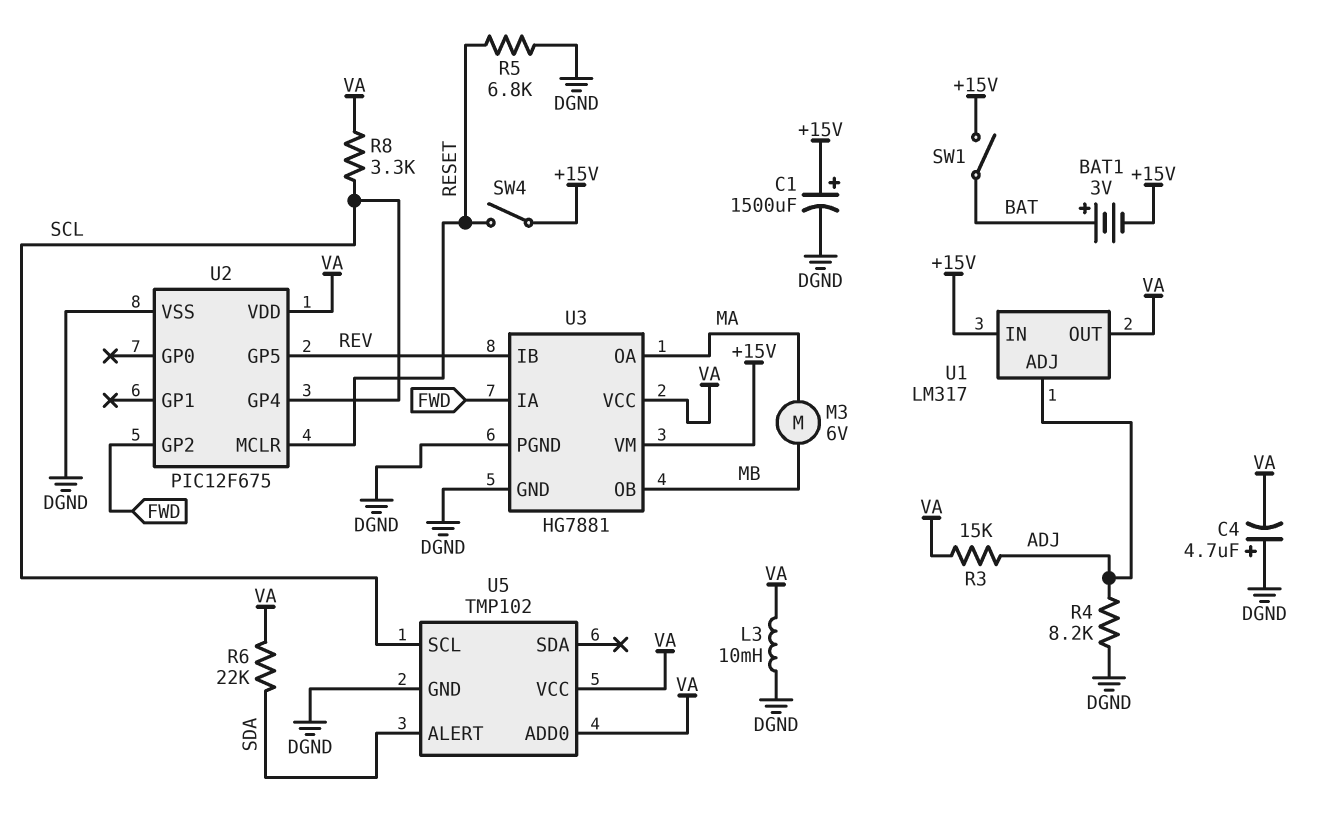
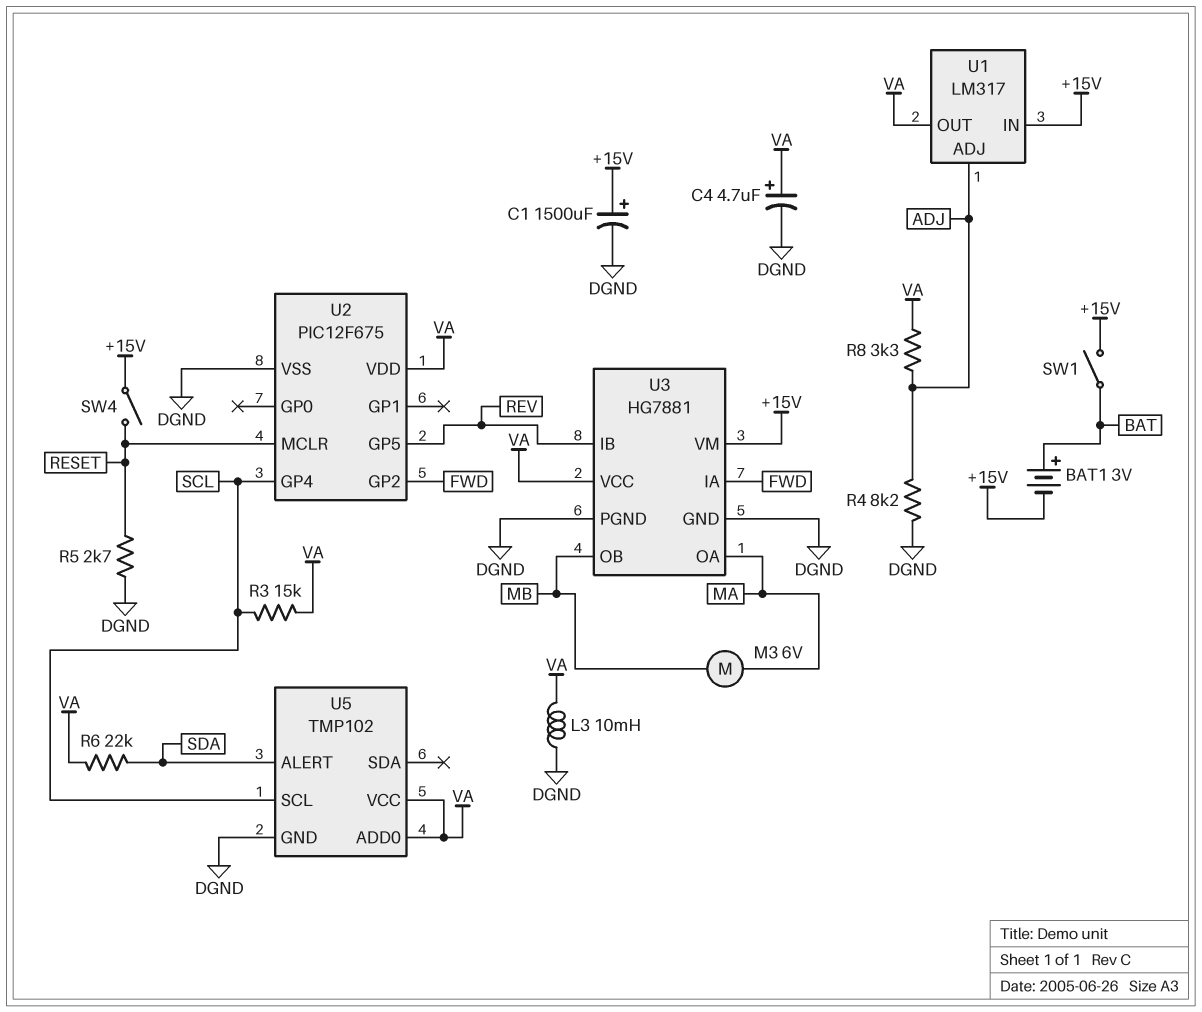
C4: 4.7uF (plus DGND, minus VA) -> 4.7uF (plus VA, minus DGND)
R3: 15k (ADJ, VA) -> 15k (SCL, VA)
R5: 6.8k (DGND, RESET) -> 2.7k (DGND, RESET)
R8: 3.3k (SCL, VA) -> 3.3k (ADJ, VA)

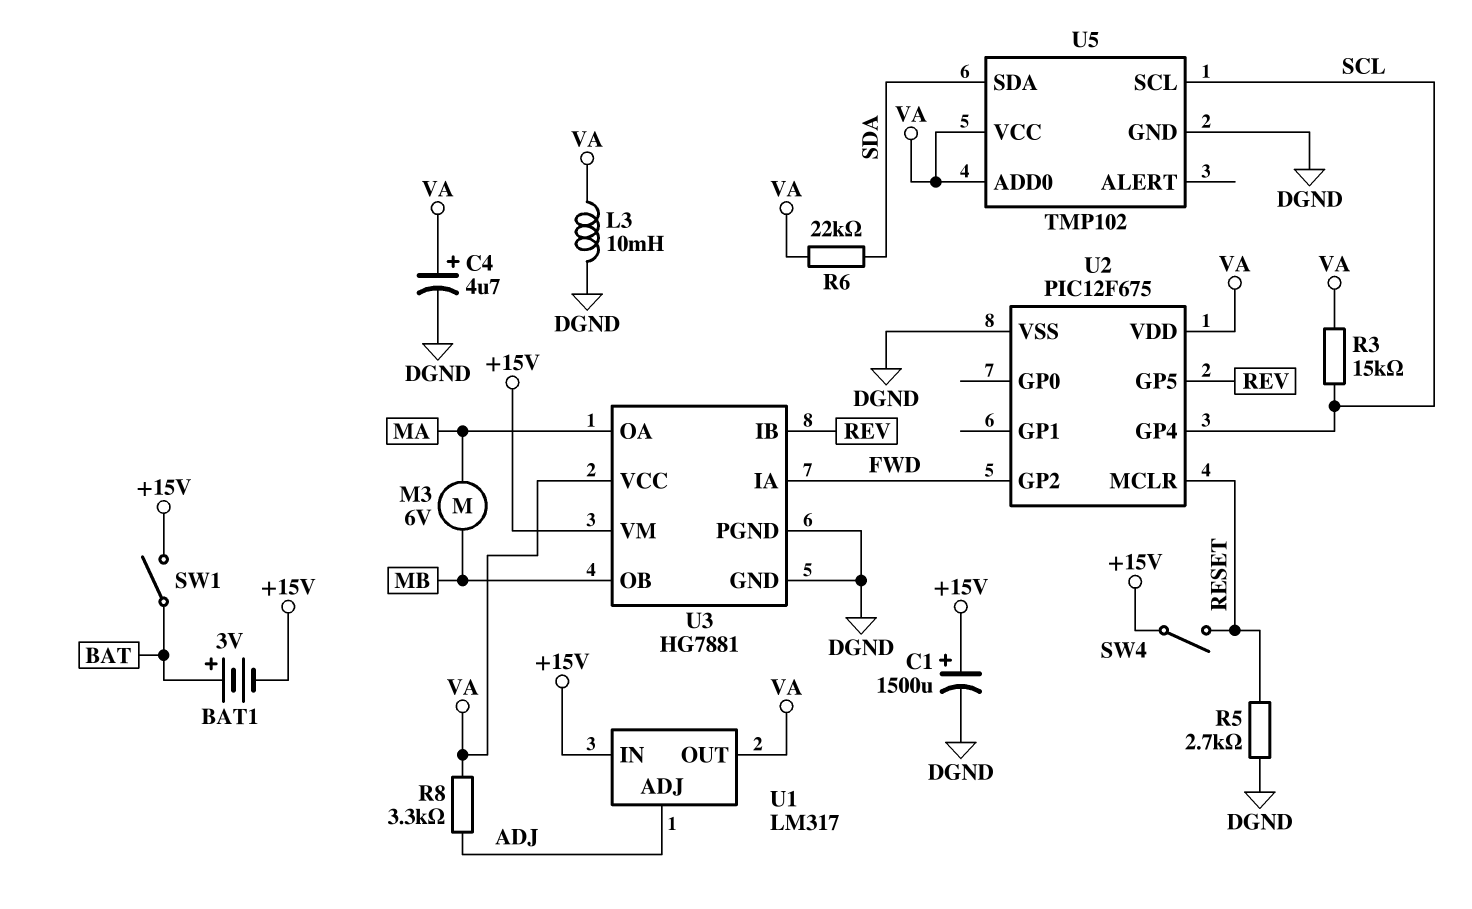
R4: 8.2k (ADJ, DGND) -> none
U5 pin ALERT: SDA -> none
U5 pin SDA: none -> SDA

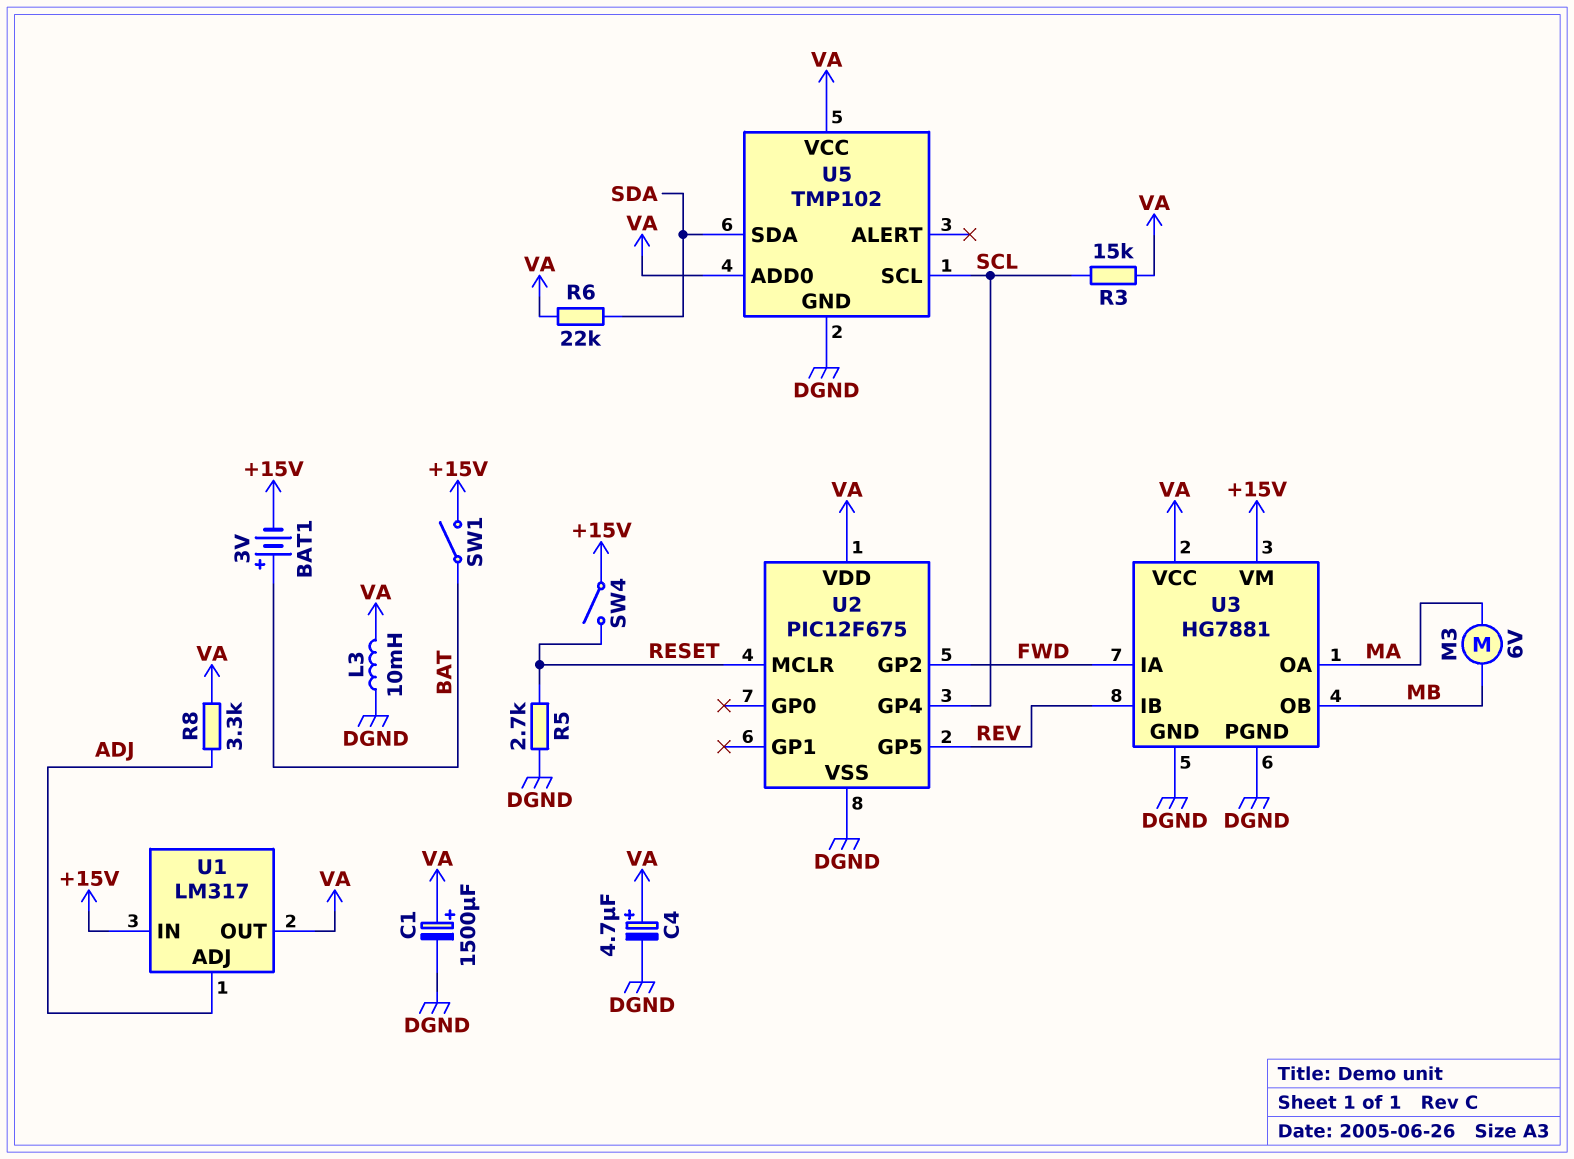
C1: 1500uF (plus +15V, minus DGND) -> 1500uF (plus VA, minus DGND)

